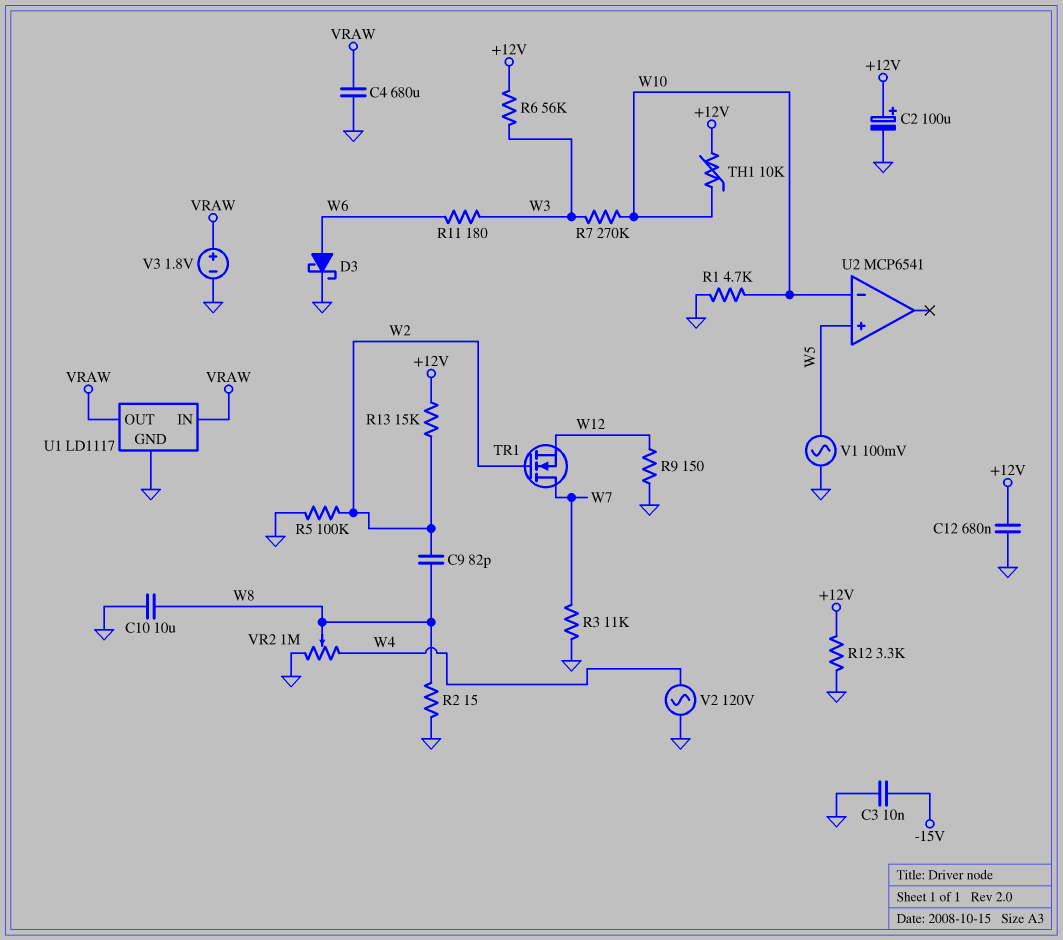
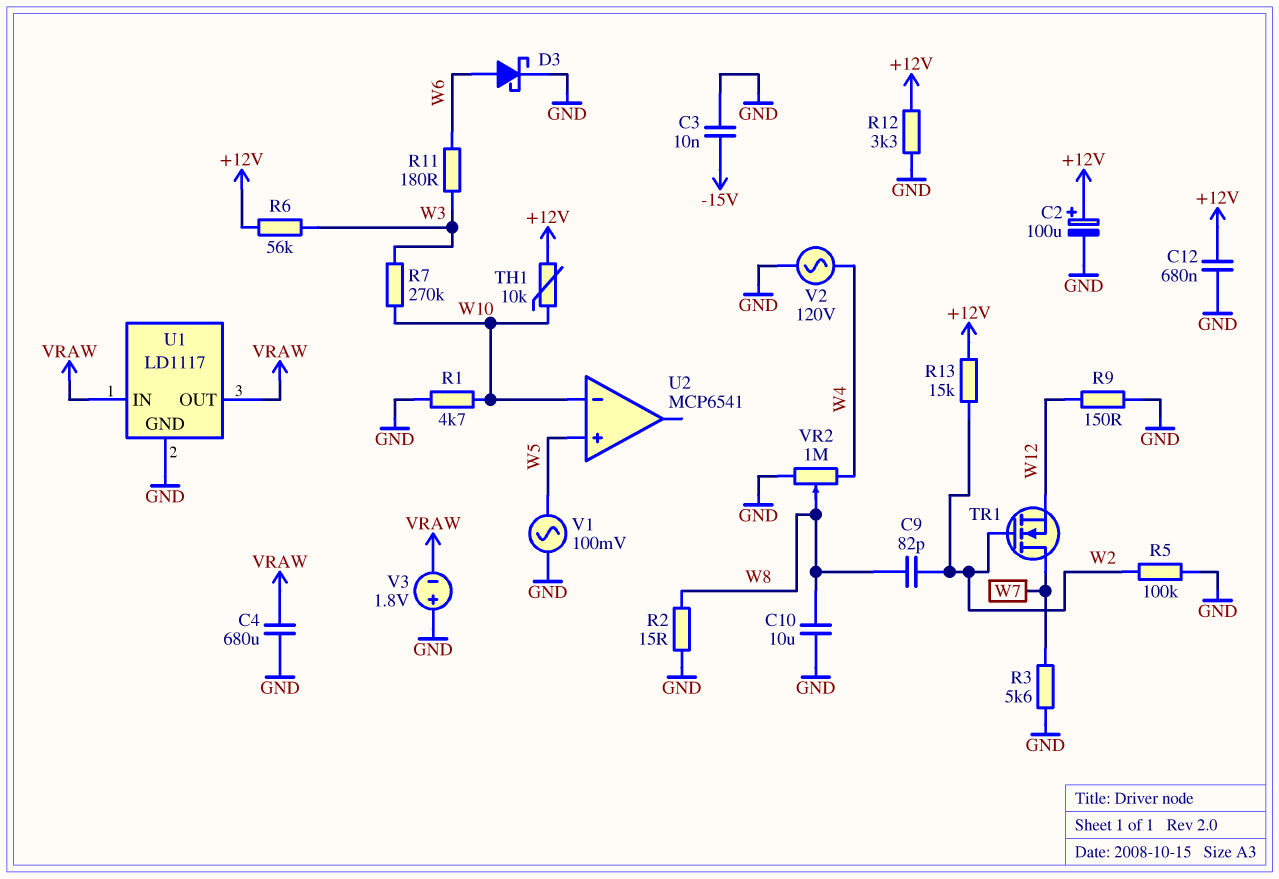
R3: 11k (GND, W7) -> 5.6k (GND, W7)
V3: 1.8V (plus VRAW, minus GND) -> 1.8V (plus GND, minus VRAW)

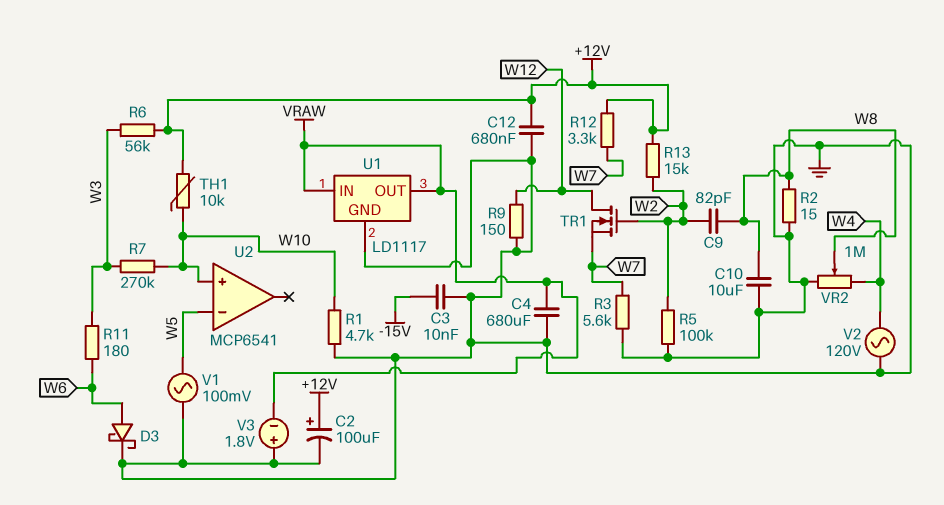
R12: 3.3k (+12V, GND) -> 3.3k (+12V, W7)
TR1: NMOS (G W2, D W7, S W12) -> NMOS (G W2, D W12, S W7)
U2 pin in+: W5 -> W10
U2 pin in-: W10 -> W5

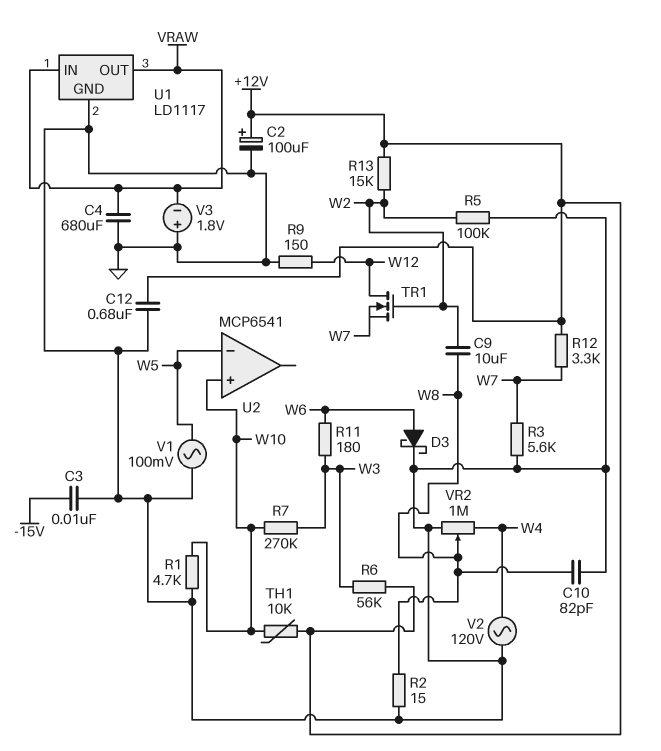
C9: 82pF (W2, W8) -> 10uF (W2, W8)
C10: 10uF (GND, W8) -> 82pF (GND, W8)

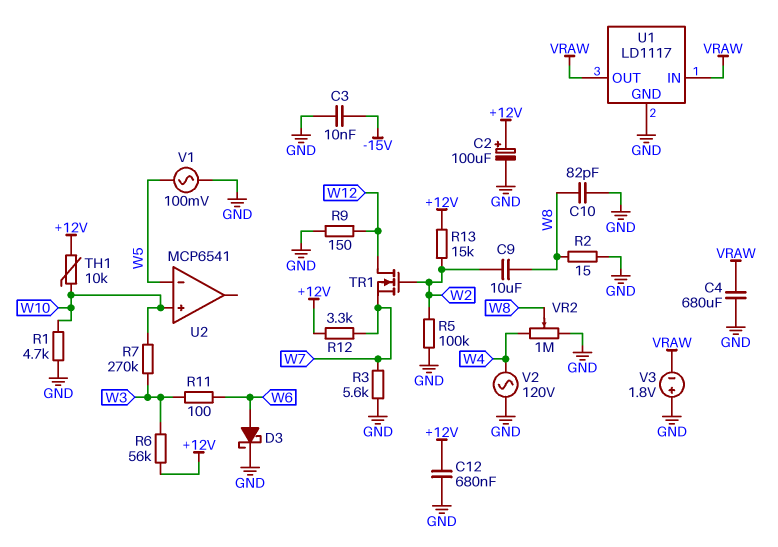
R11: 180 (W3, W6) -> 100 (W3, W6)

